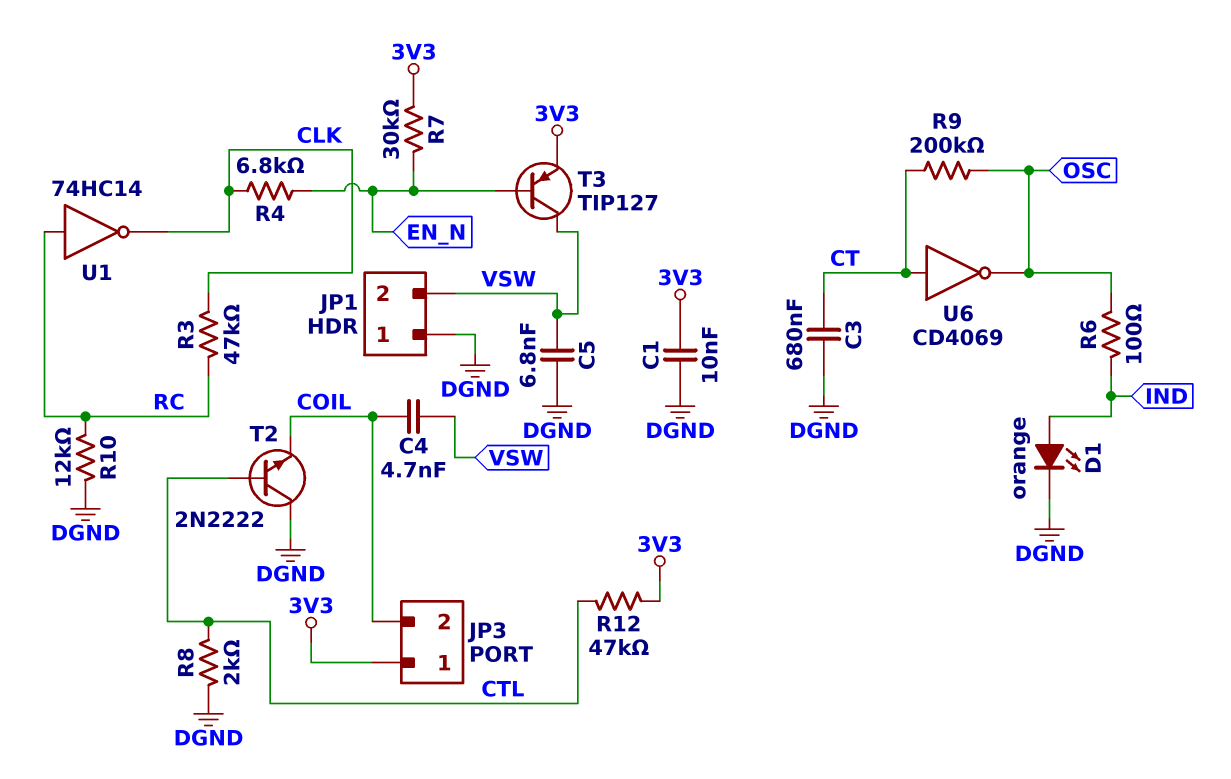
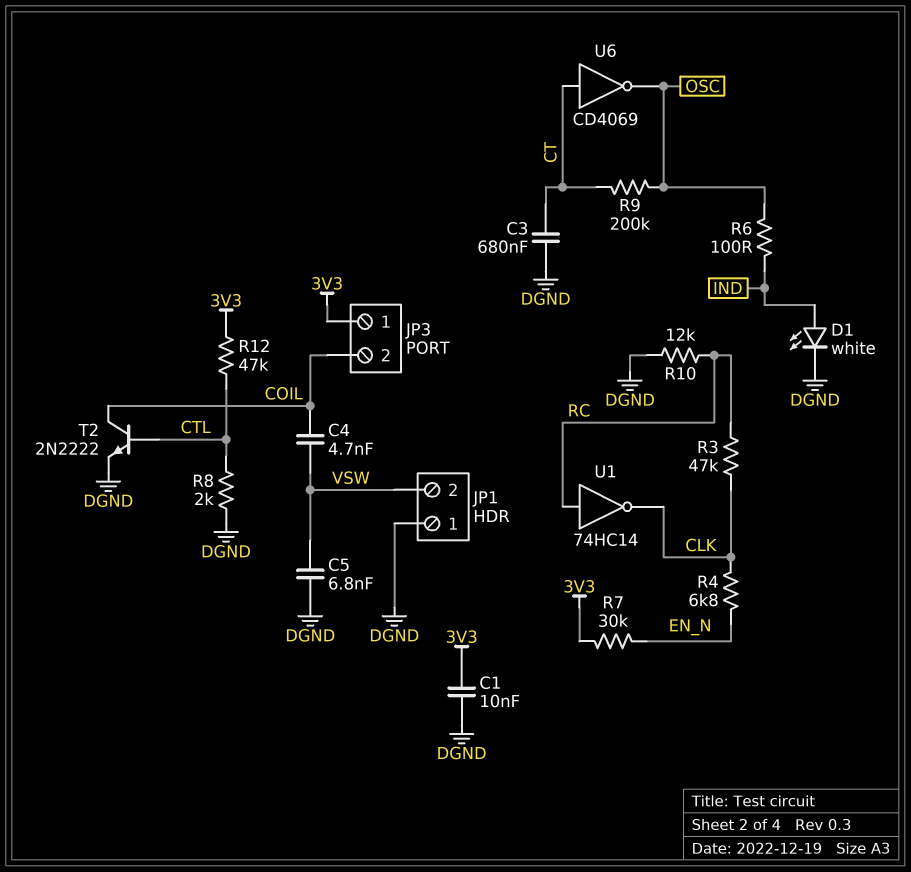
D1: LED orange (A IND, K DGND) -> LED white (A IND, K DGND)
T2: NPN 2N2222 (B CTL, C DGND, E COIL) -> NPN 2N2222 (B CTL, C COIL, E DGND)
T3: PNP TIP127 (B EN_N, C VSW, E 3V3) -> none

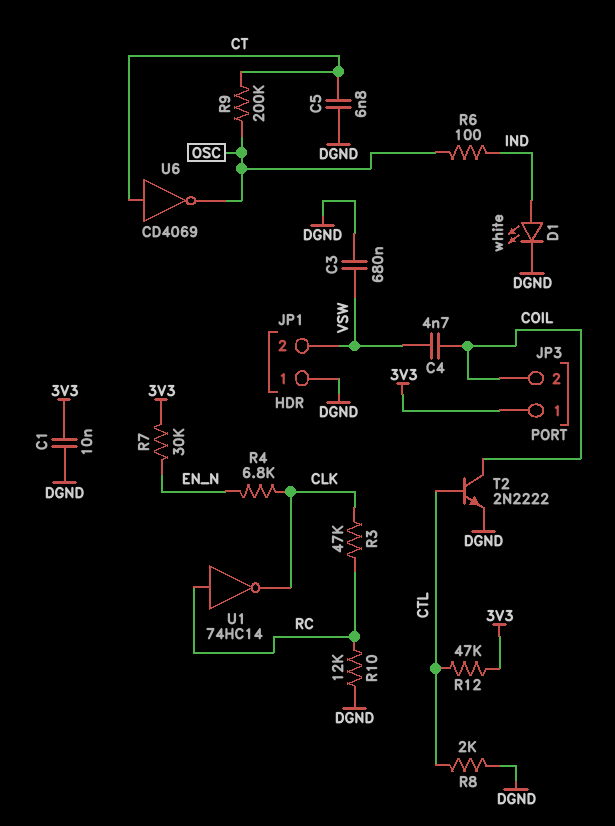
C3: 680nF (CT, DGND) -> 680nF (DGND, VSW)
C5: 6.8nF (DGND, VSW) -> 6.8nF (CT, DGND)

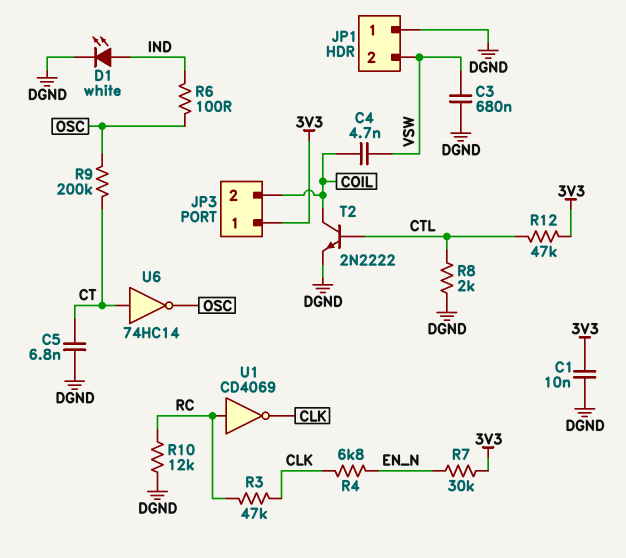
U1: NOT 74HC14 (in RC, out CLK) -> NOT CD4069 (in RC, out CLK)
U6: NOT CD4069 (in CT, out OSC) -> NOT 74HC14 (in CT, out OSC)

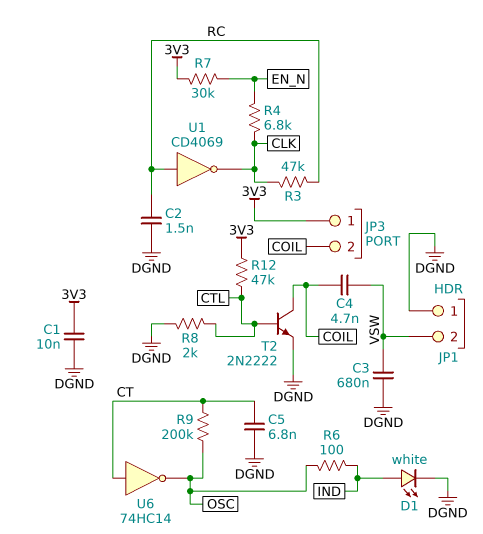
C2: none -> 1.5nF (DGND, RC)
R10: 12k (DGND, RC) -> none

